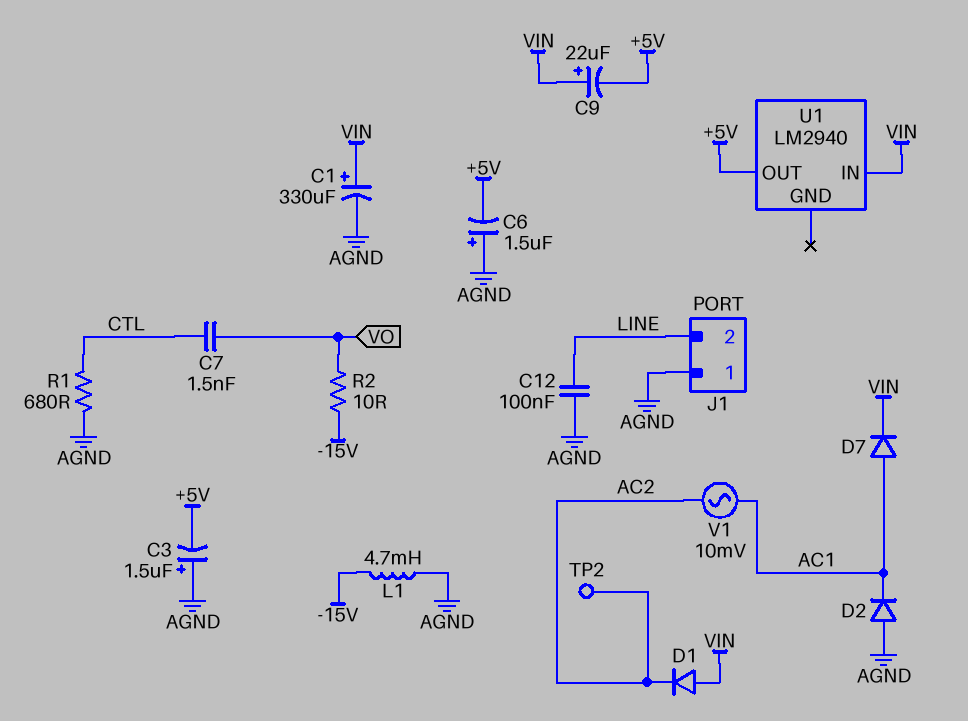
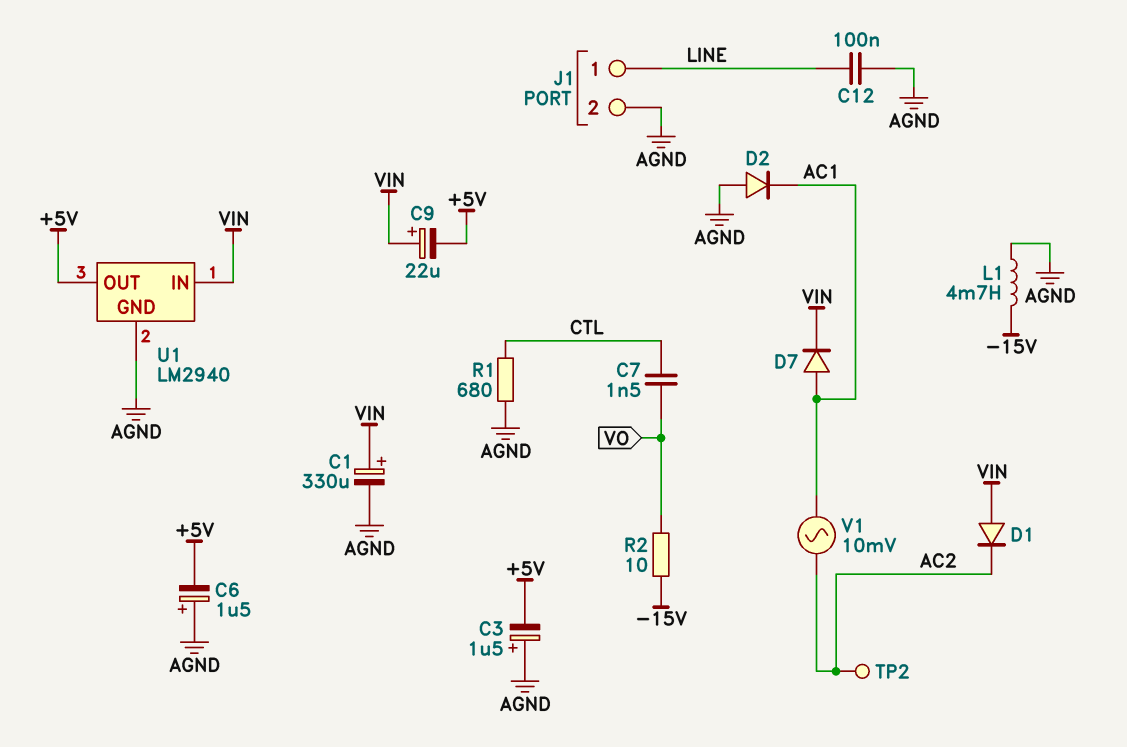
J1 pin 1: AGND -> LINE
J1 pin 2: LINE -> AGND
U1 pin GND: none -> AGND

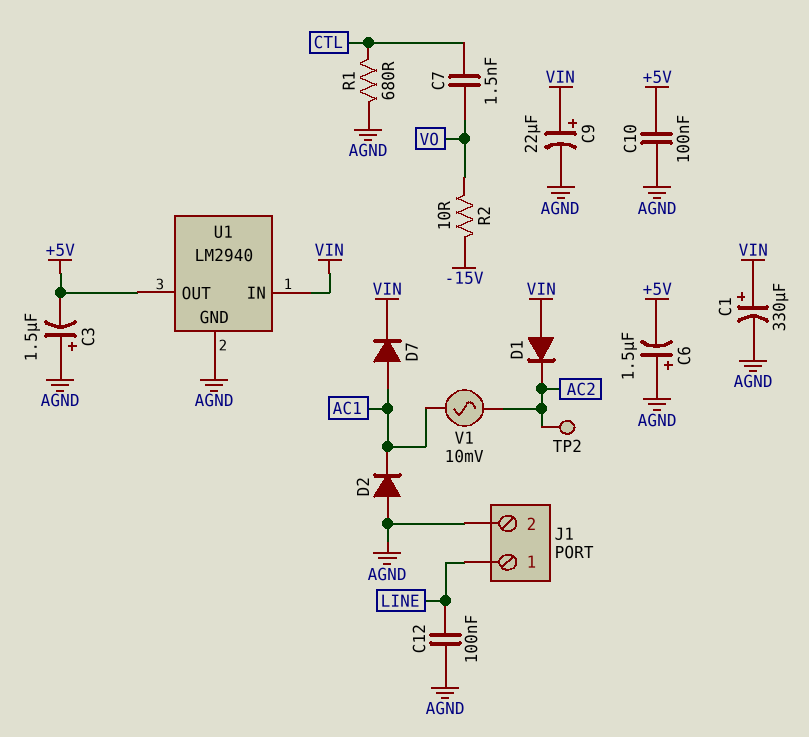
C9: 22uF (plus VIN, minus +5V) -> 22uF (plus VIN, minus AGND)
C10: none -> 100nF (+5V, AGND)
L1: 4.7mH (-15V, AGND) -> none

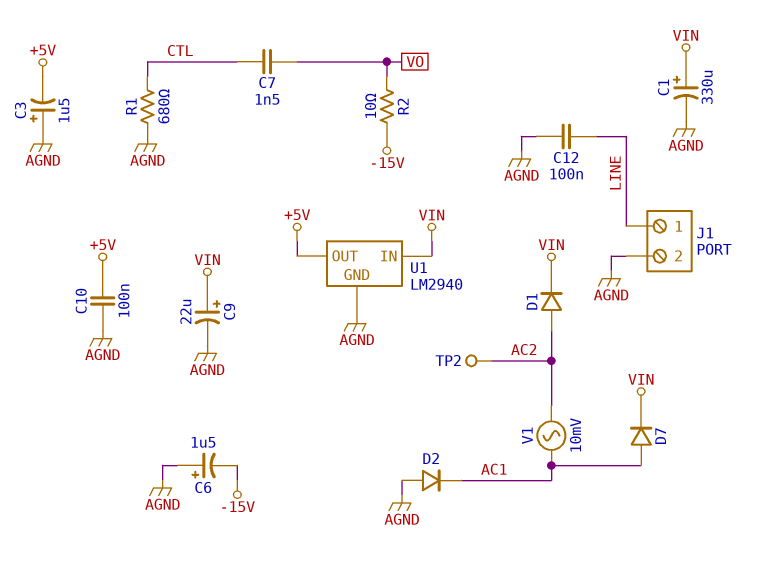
C6: 1.5uF (plus AGND, minus +5V) -> 1.5uF (plus AGND, minus -15V)
D1: diode (A VIN, K AC2) -> diode (A AC2, K VIN)

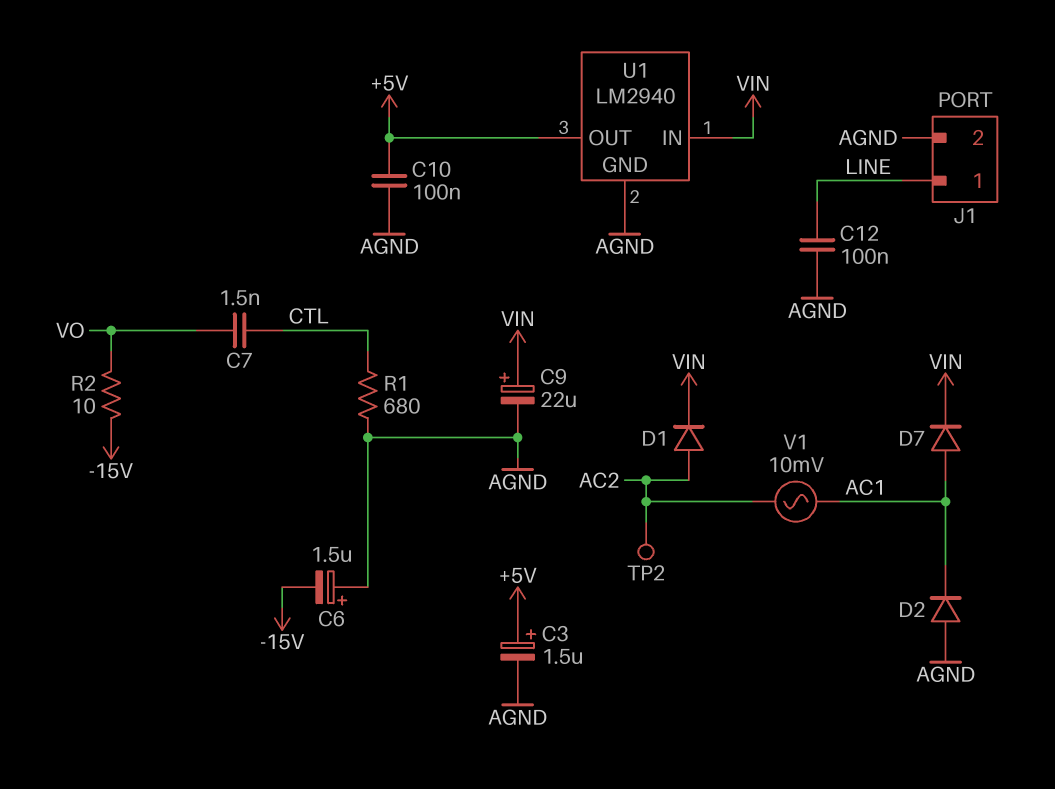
C1: 330uF (plus VIN, minus AGND) -> none
C3: 1.5uF (plus AGND, minus +5V) -> 1.5uF (plus +5V, minus AGND)

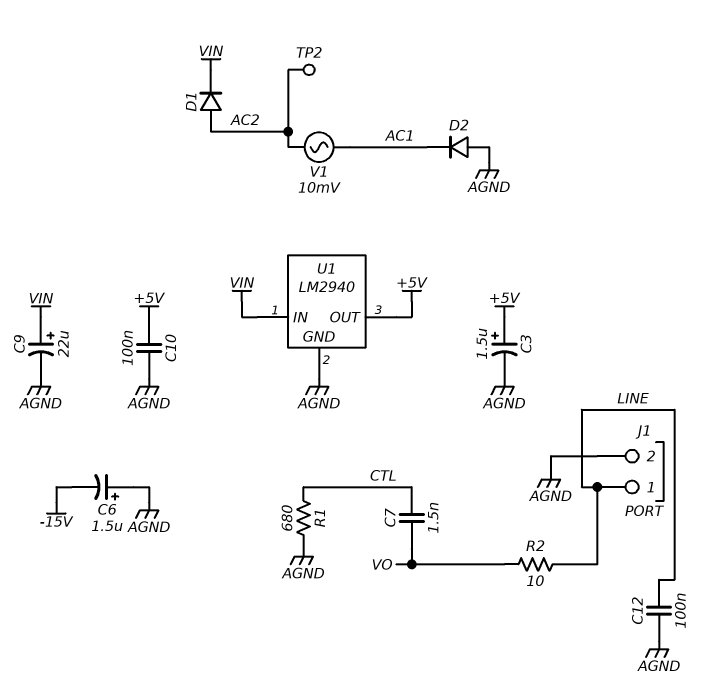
D7: diode (A AC1, K VIN) -> none
R2: 10 (-15V, VO) -> 10 (LINE, VO)

